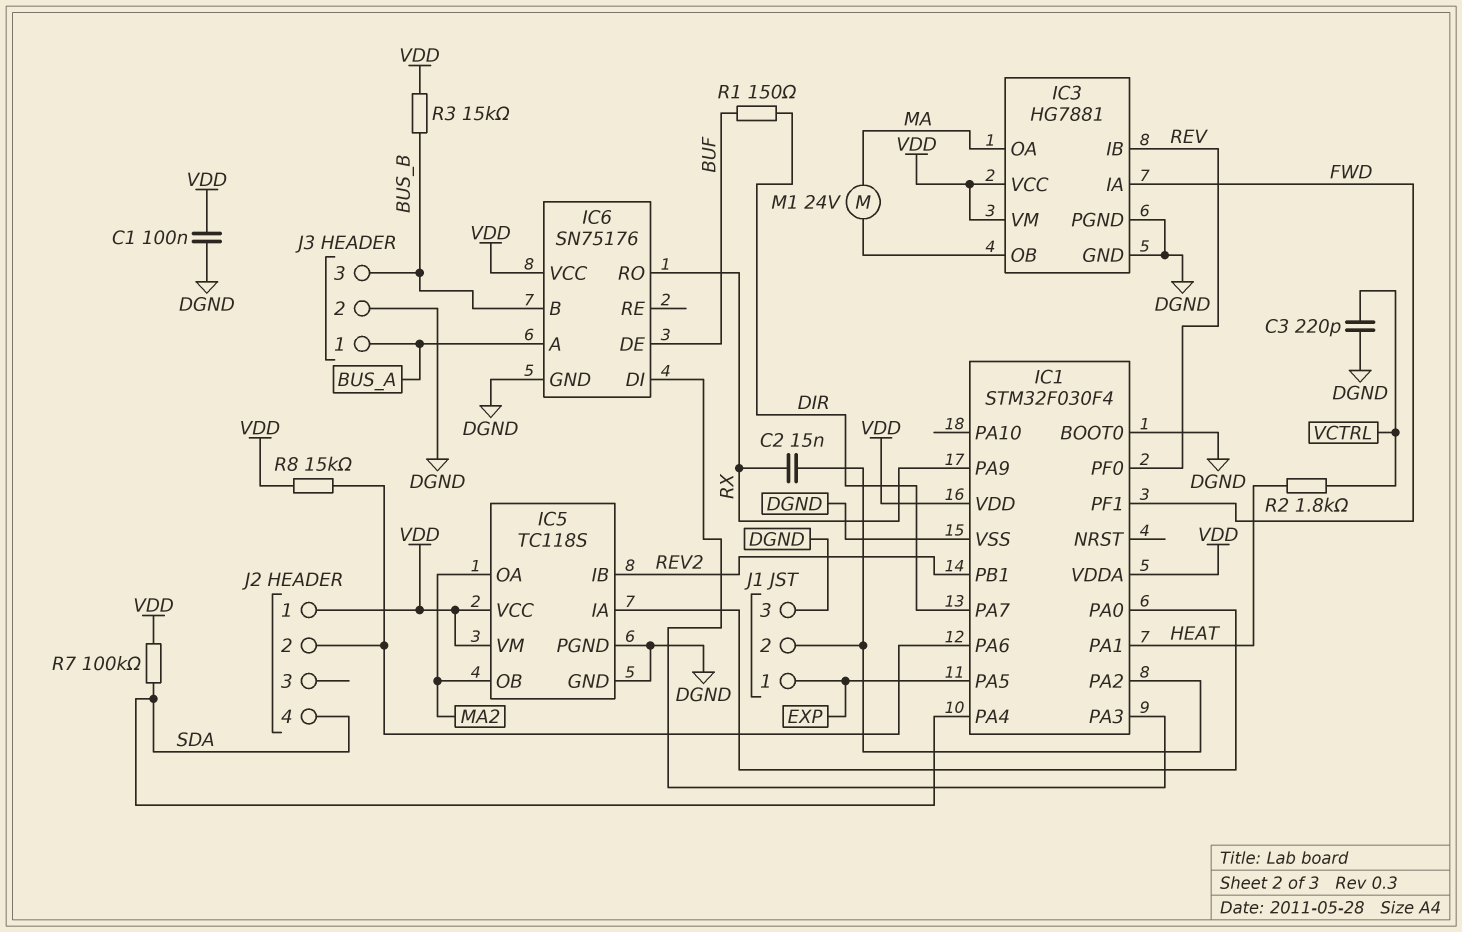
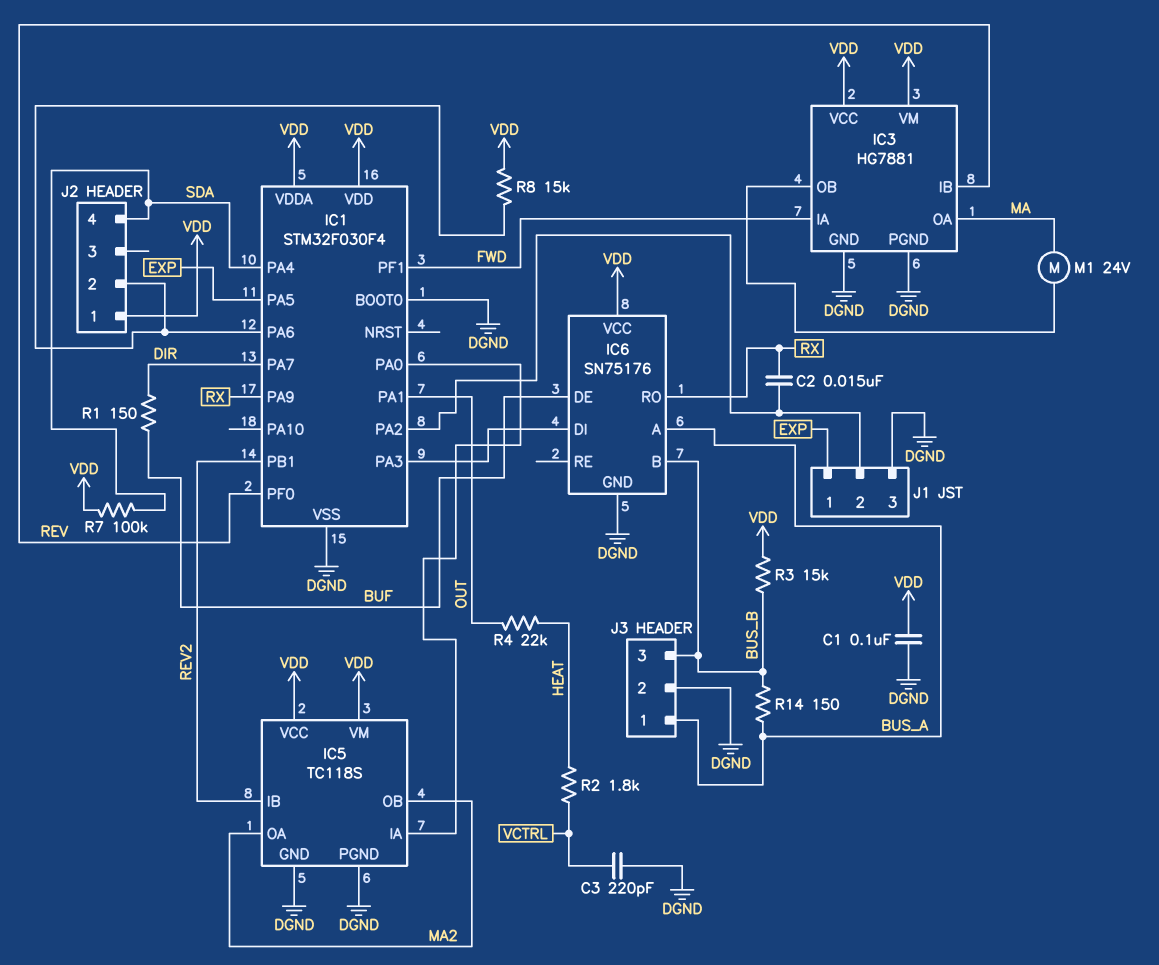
IC1 pin PA1: HEAT -> OUT
R4: none -> 22k (HEAT, OUT)
R14: none -> 150 (BUS_A, BUS_B)

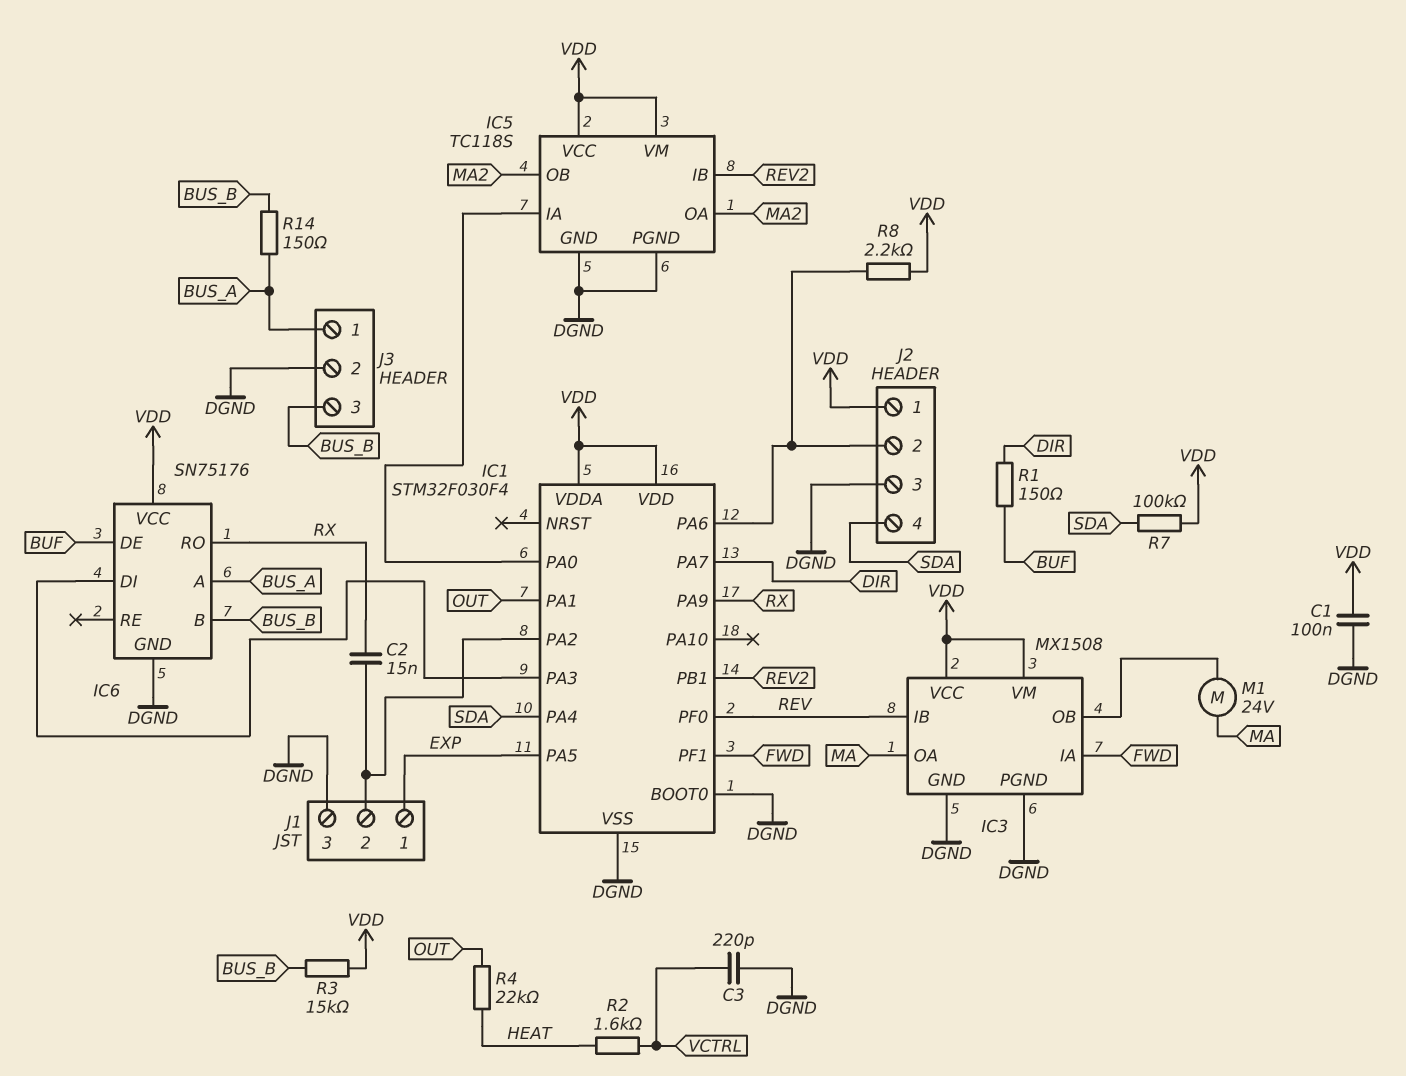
IC3: HG7881 -> MX1508
J2 pin 3: none -> DGND
R2: 1.8k (HEAT, VCTRL) -> 1.6k (HEAT, VCTRL)
R8: 15k (IC1/PA6, VDD) -> 2.2k (IC1/PA6, VDD)

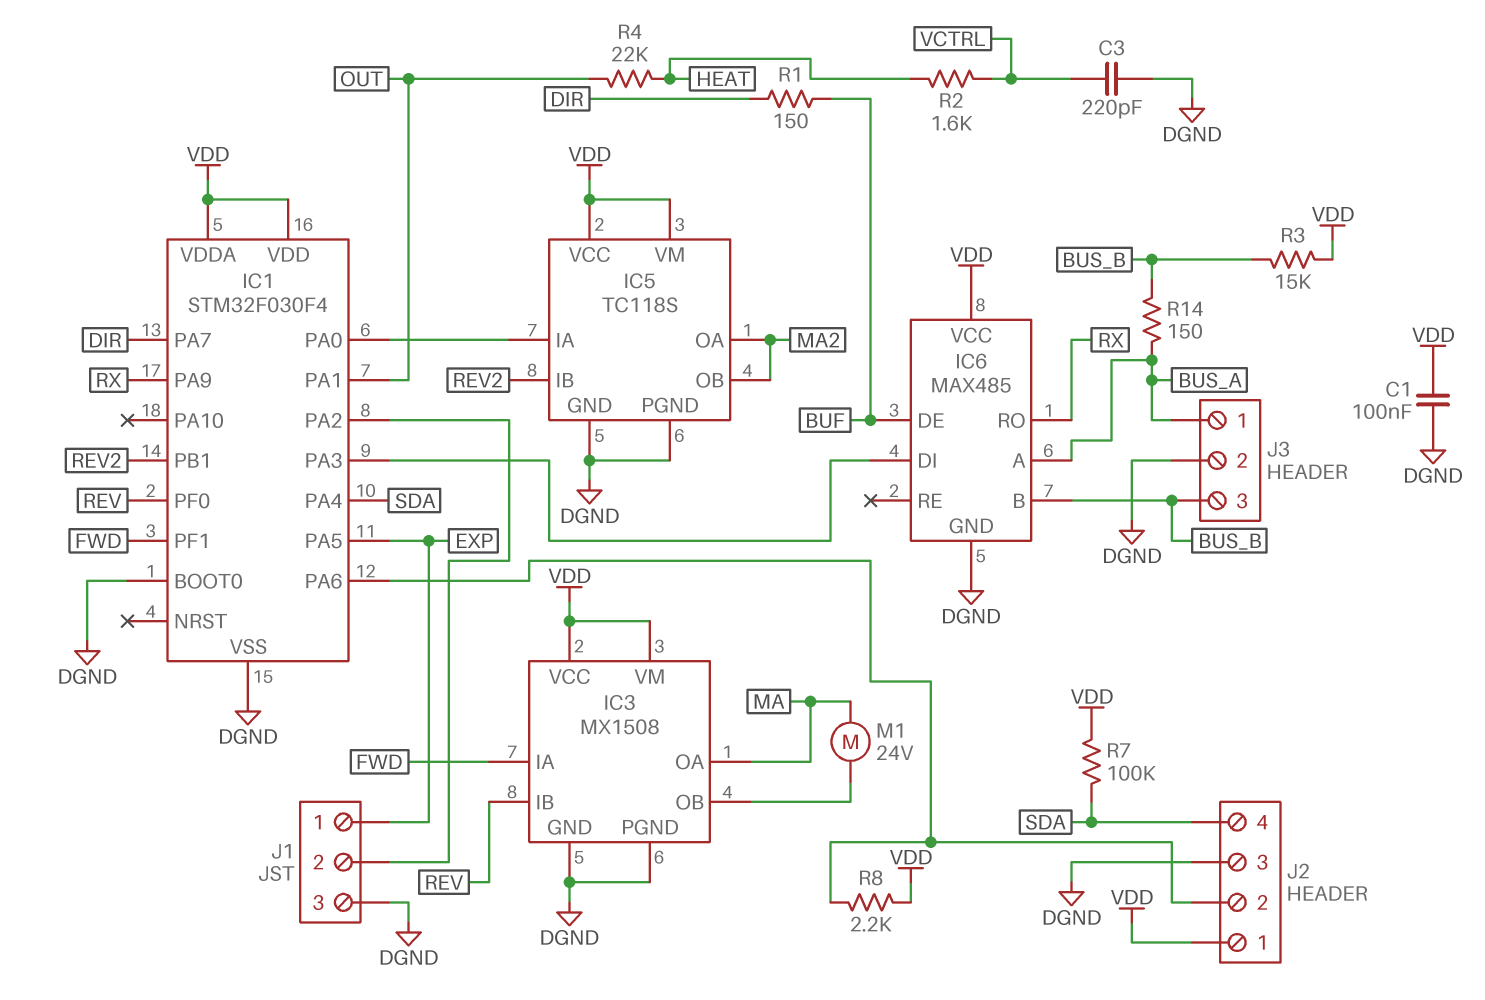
C2: 15nF (IC1/PA2, RX) -> none
IC6: SN75176 -> MAX485

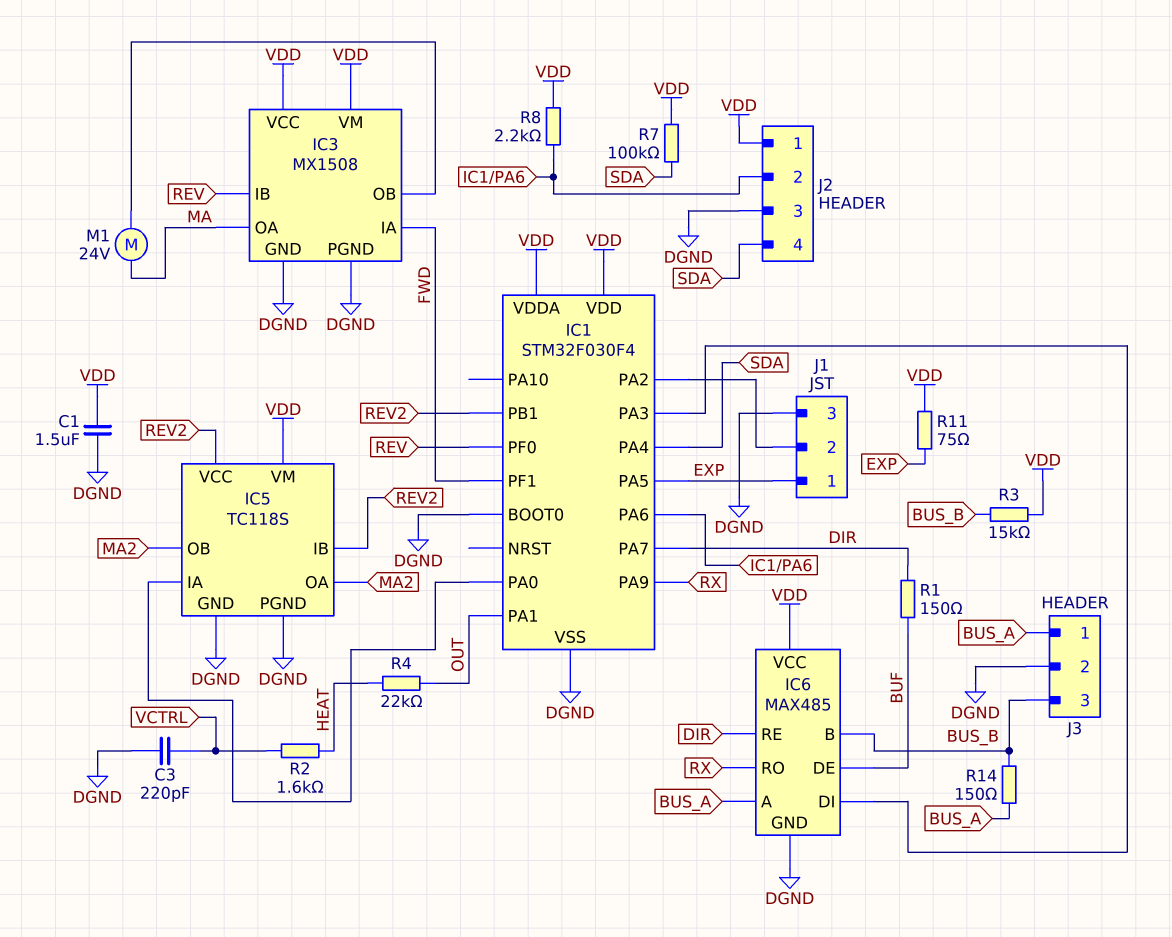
C1: 100nF (DGND, VDD) -> 1.5uF (DGND, VDD)
IC5 pin VCC: VDD -> REV2
IC6 pin RE: none -> DIR
R11: none -> 75 (EXP, VDD)

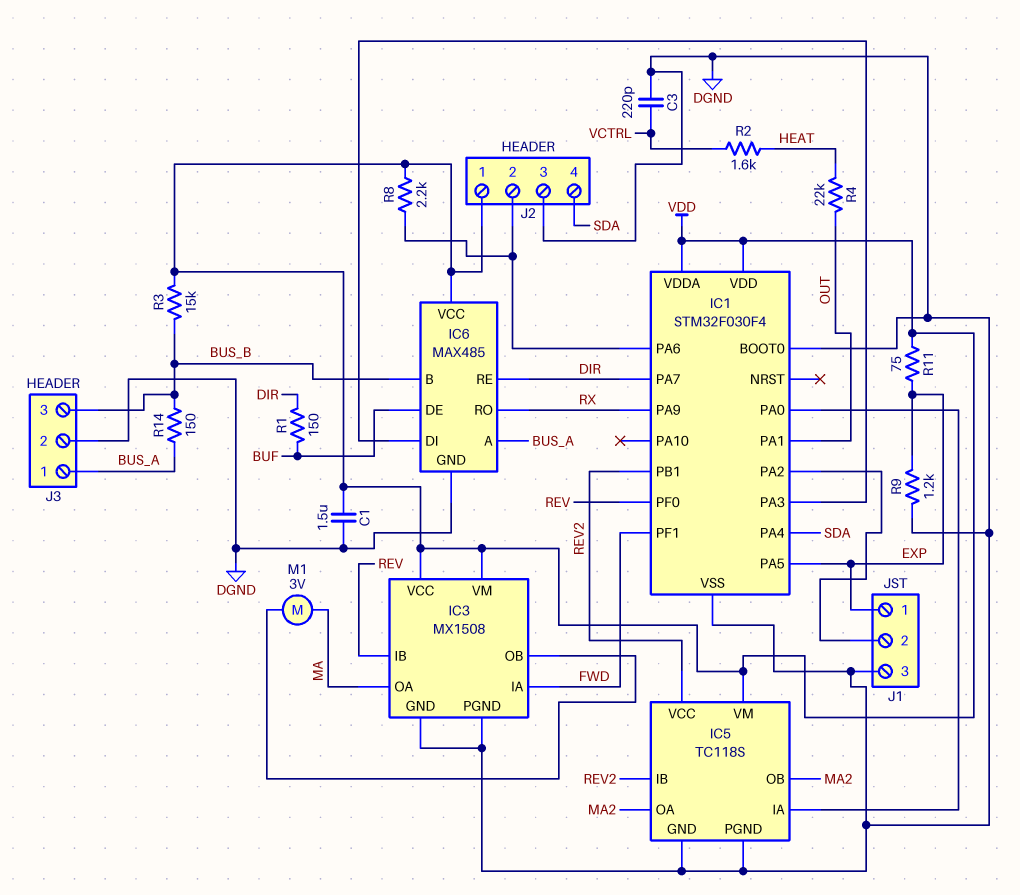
M1: motor 24V (IC3/OB, MA) -> motor 3V (IC3/OB, MA)
R7: 100k (SDA, VDD) -> none
R9: none -> 1.2k (DGND, EXP)

